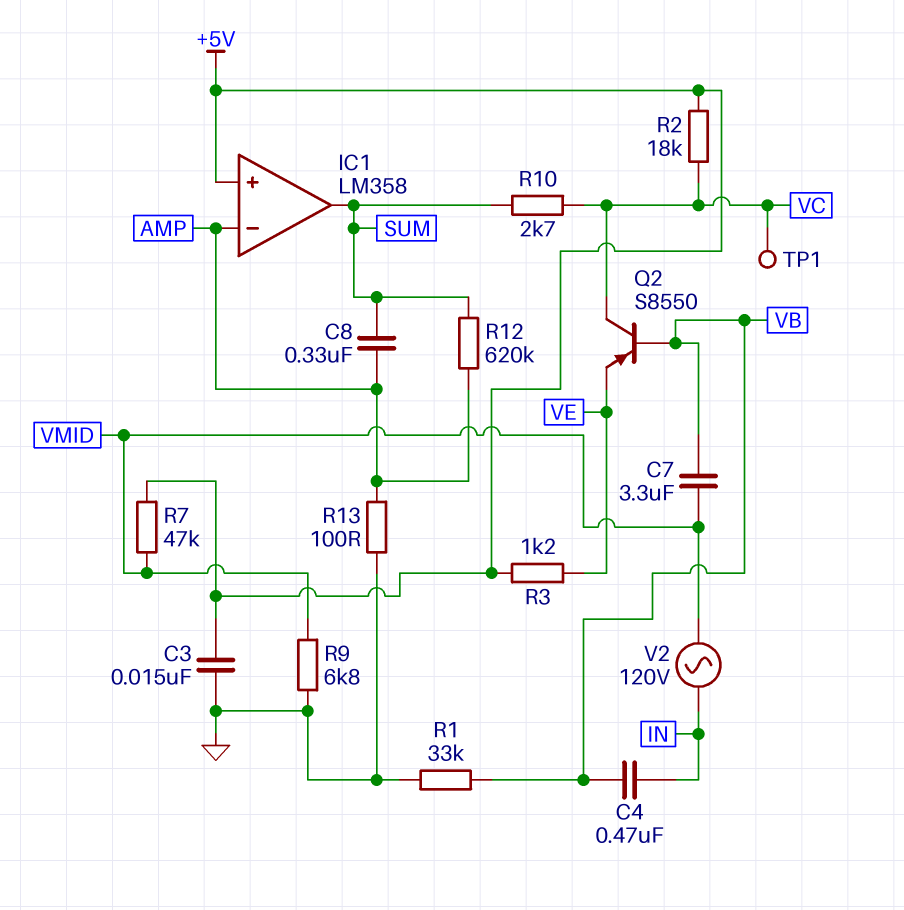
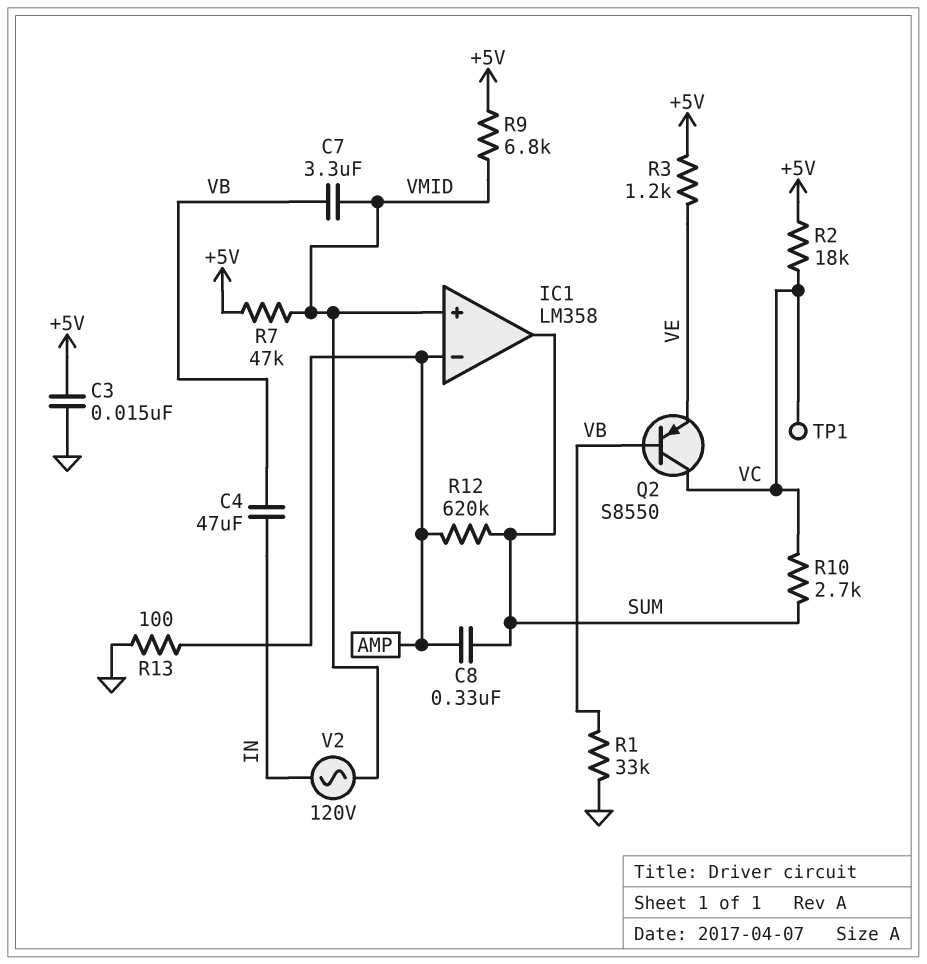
C4: 470nF (IN, VB) -> 47uF (IN, VB)
IC1 pin in+: +5V -> VMID
R9: 6.8k (GND, VMID) -> 6.8k (+5V, VMID)

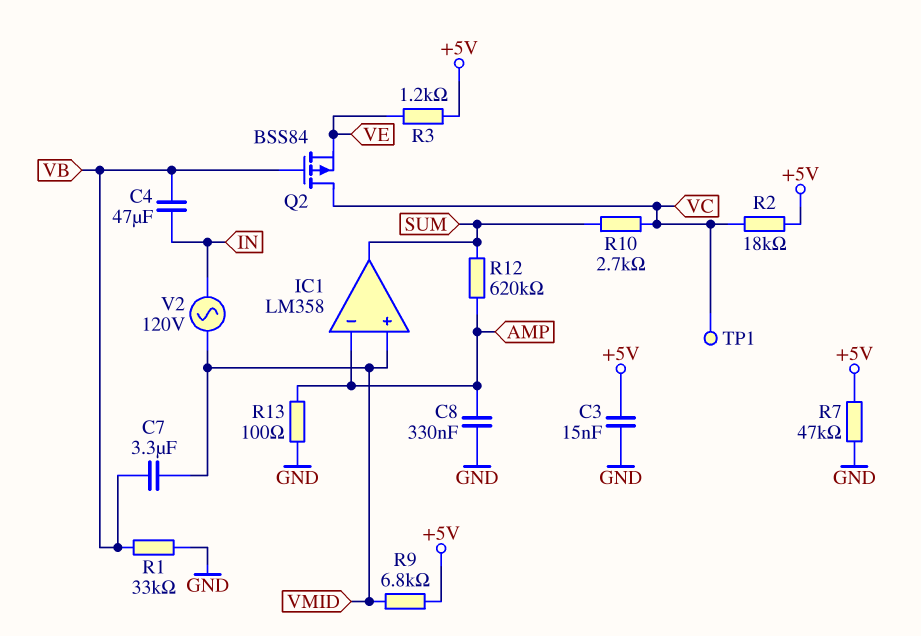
C8: 330nF (AMP, SUM) -> 330nF (AMP, GND)
Q2: PNP S8550 (B VB, C VC, E VE) -> PMOS BSS84 (G VB, D VC, S VE)
R7: 47k (+5V, VMID) -> 47k (+5V, GND)

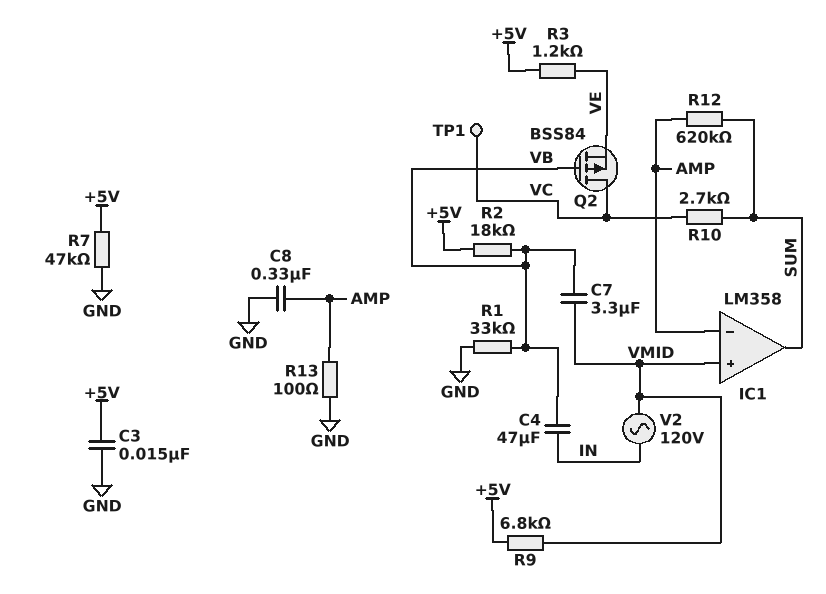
R2: 18k (+5V, VC) -> 18k (+5V, VB)

